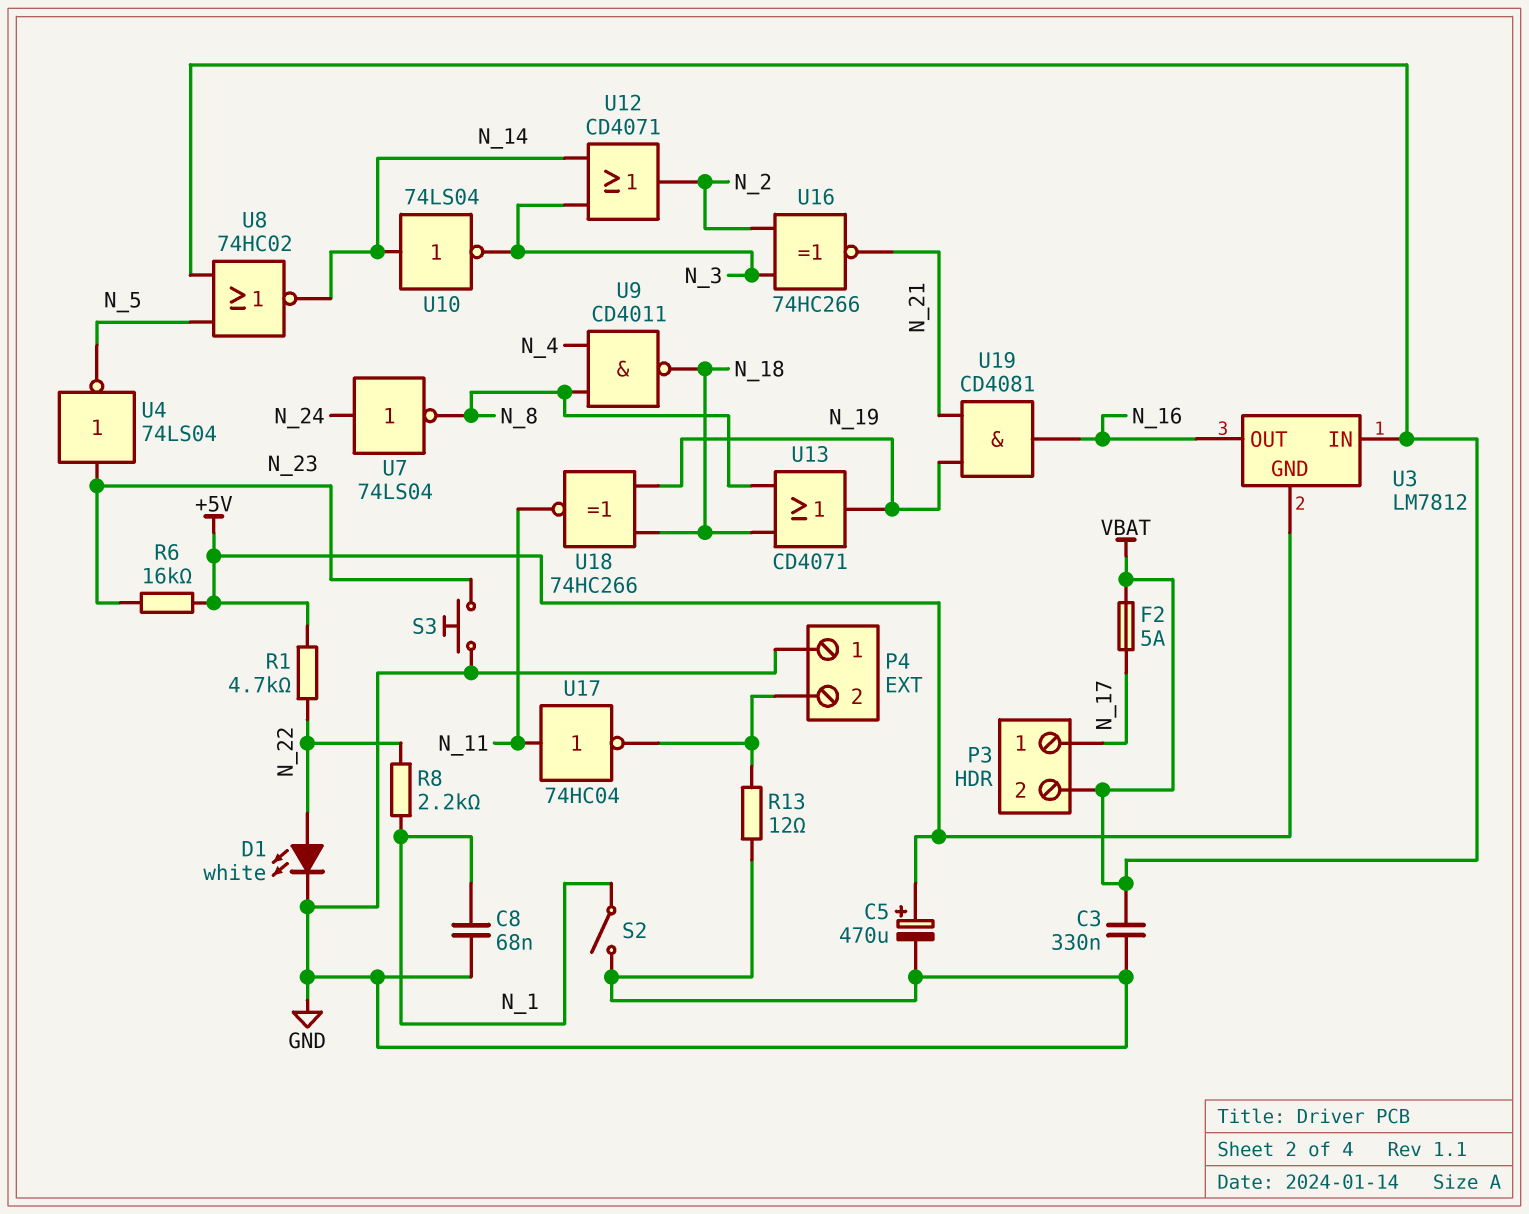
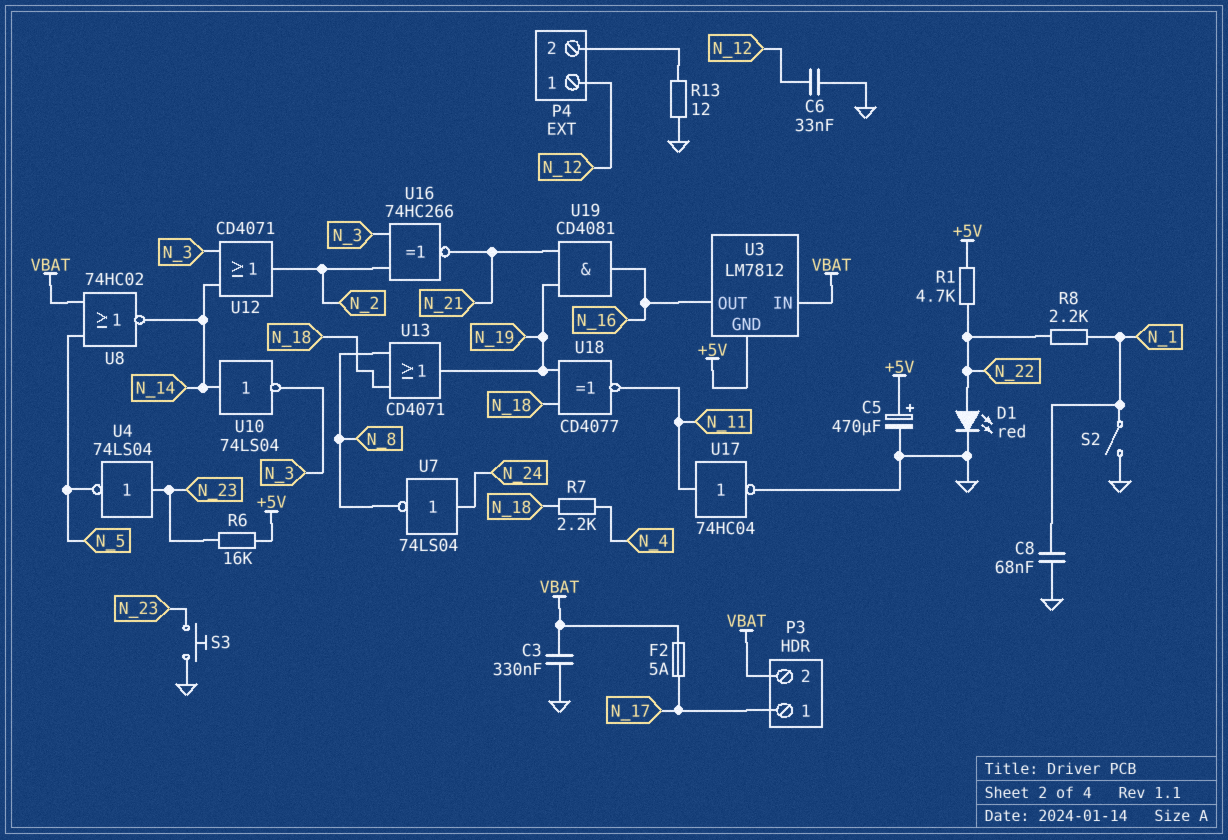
C6: none -> 33nF (GND, N_12)
D1: LED white (A N_22, K GND) -> LED red (A N_22, K GND)
P4 pin 1: GND -> N_12
R7: none -> 2.2k (N_4, N_18)
U9: NAND CD4011 (in N_4, in N_8, out N_18) -> none
U17: NOT 74HC04 (in N_11, out P4/2) -> NOT 74HC04 (in N_11, out GND)
U18: XNOR 74HC266 (in N_18, in N_19, out N_11) -> XNOR CD4077 (in N_18, in N_19, out N_11)

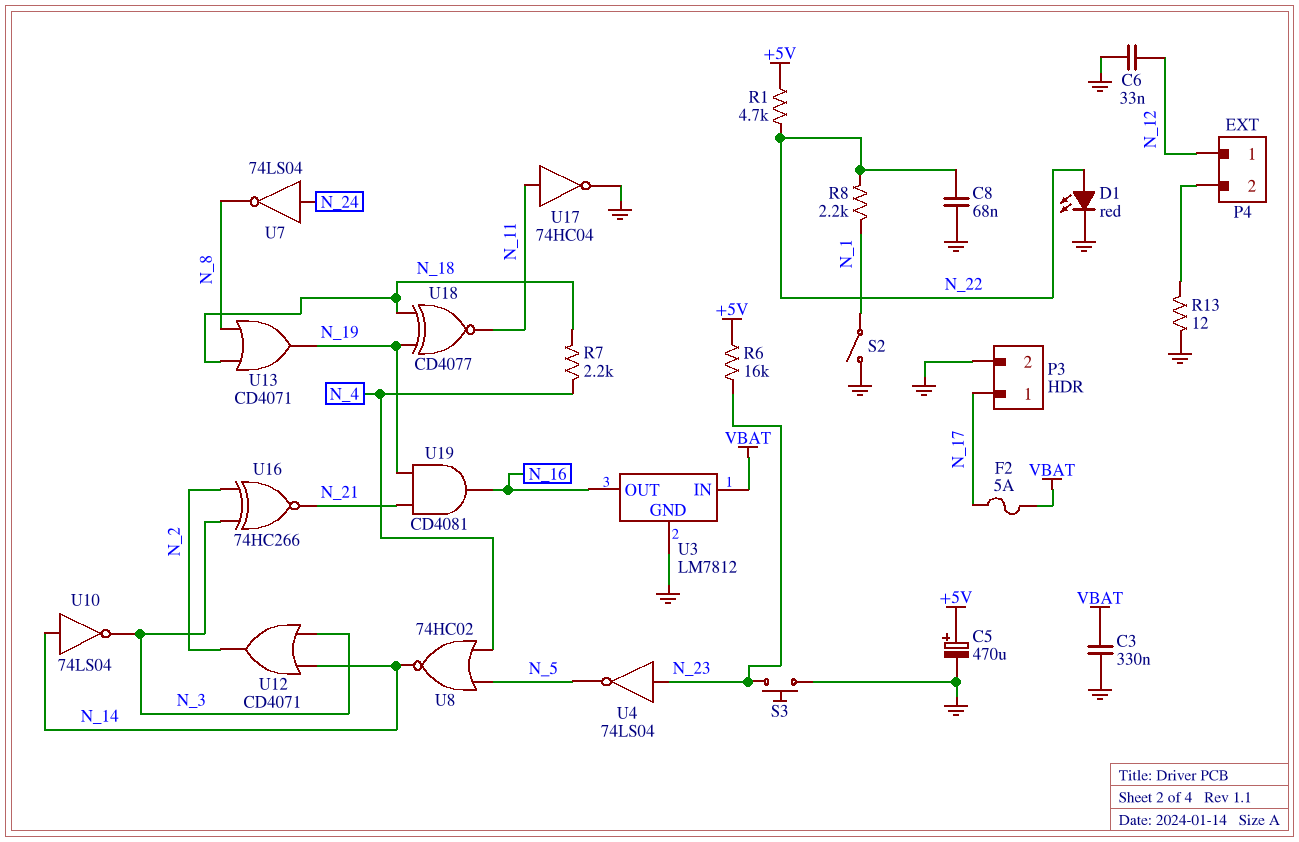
C8: 68nF (GND, N_1) -> 68nF (GND, N_22)
P3 pin 2: VBAT -> GND
U3 pin GND: +5V -> GND
U8: NOR 74HC02 (in N_5, in VBAT, out N_14) -> NOR 74HC02 (in N_4, in N_5, out N_14)

